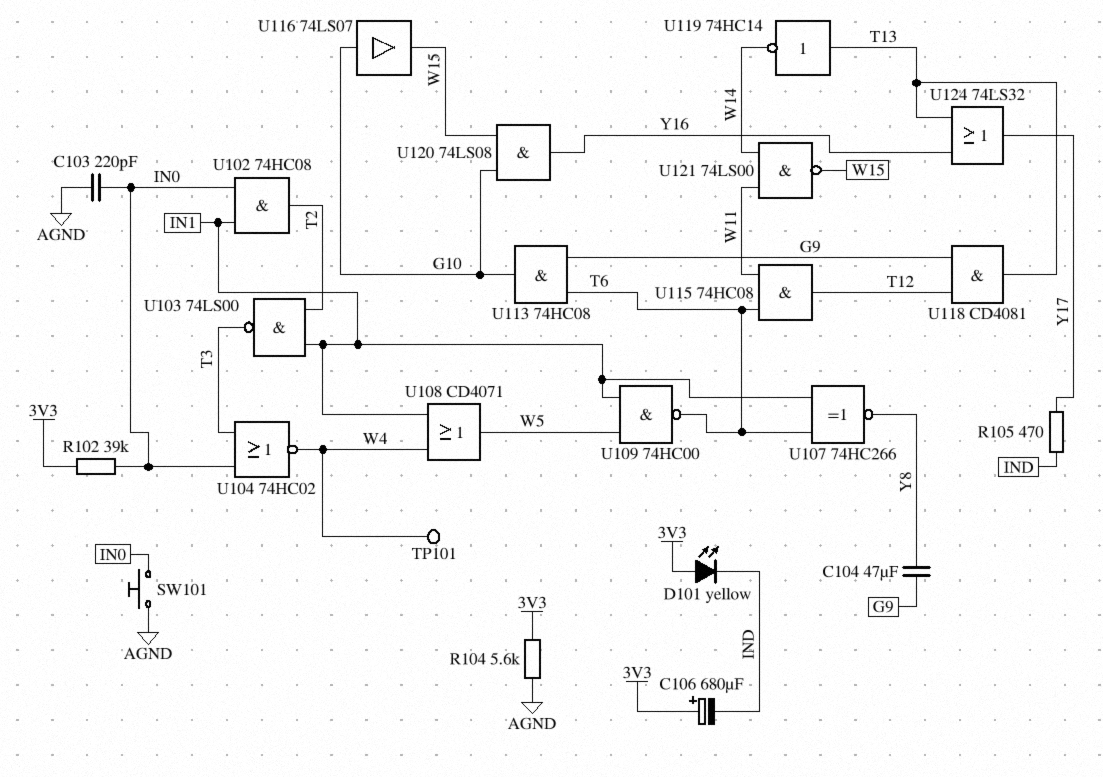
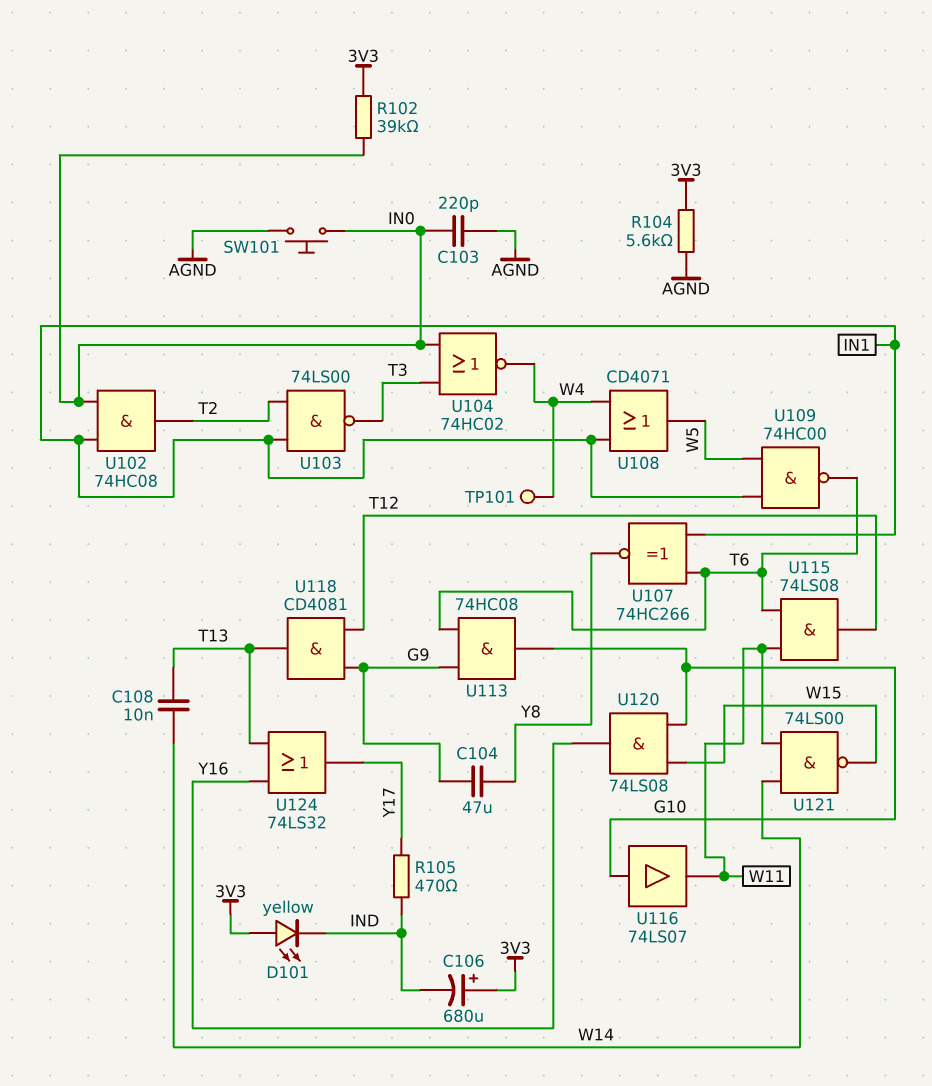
C108: none -> 10nF (T13, W14)
U115: AND 74HC08 (in T6, in W11, out T12) -> AND 74LS08 (in T6, in W11, out T12)
U116: buffer 74LS07 (in G10, out W15) -> buffer 74LS07 (in G10, out W11)
U119: NOT 74HC14 (in T13, out W14) -> none

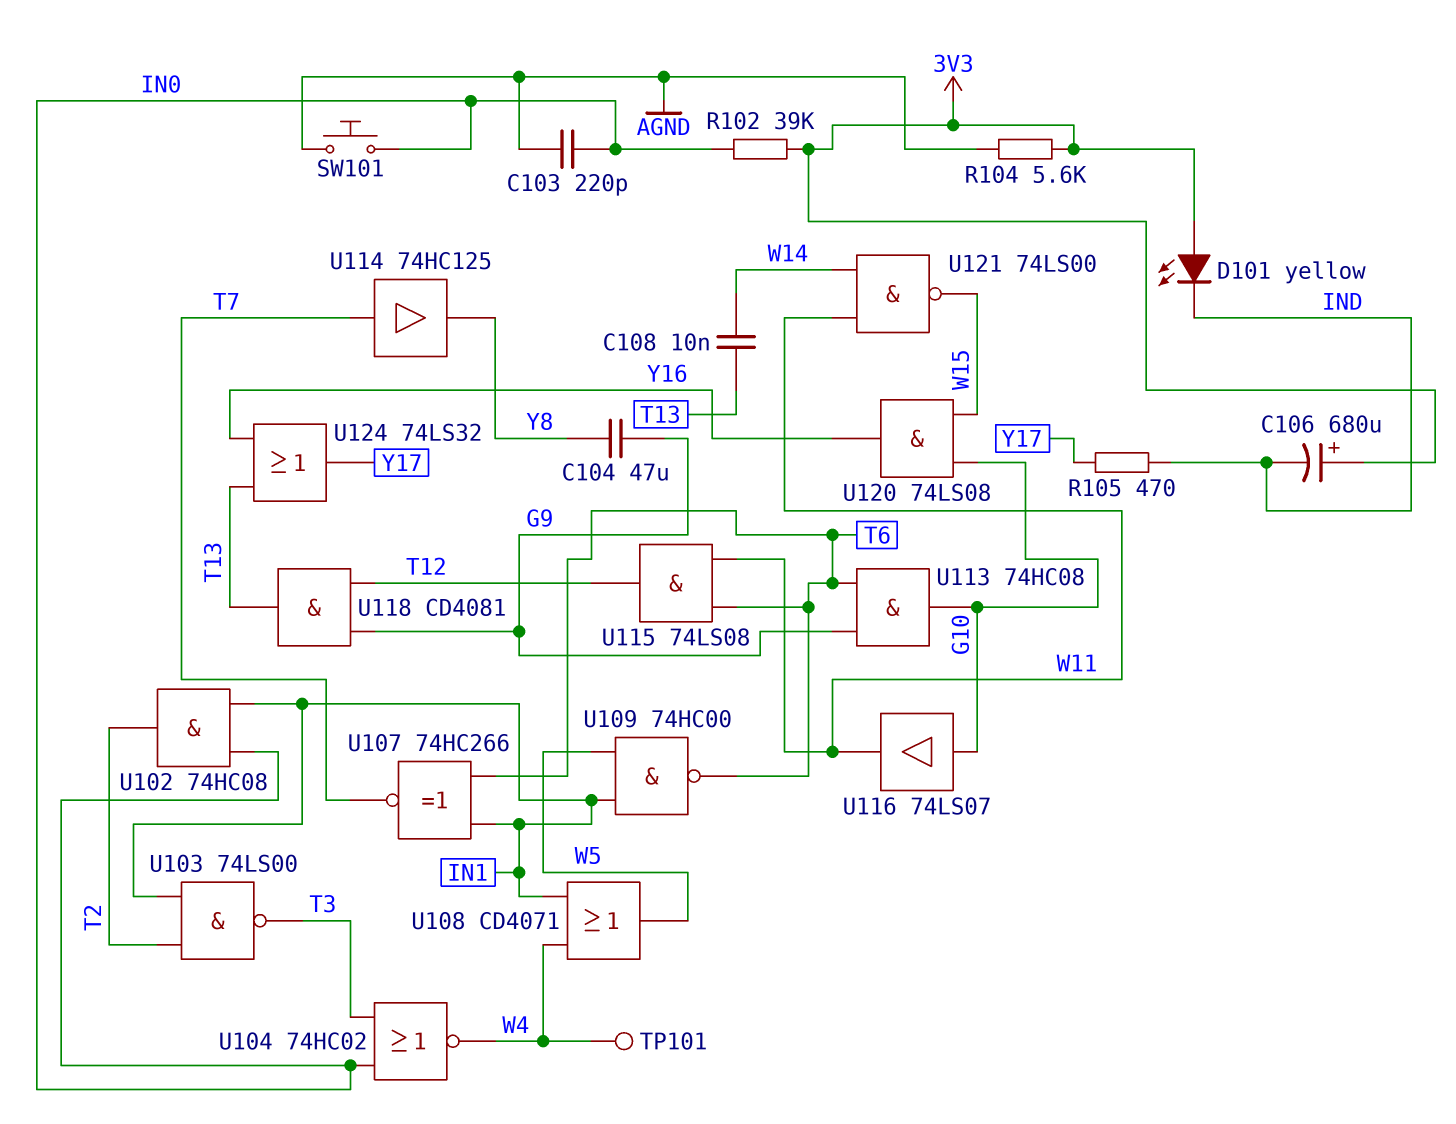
U107: XNOR 74HC266 (in IN1, in T6, out Y8) -> XNOR 74HC266 (in IN1, in T6, out T7)
U114: none -> buffer 74HC125 (in T7, out Y8)

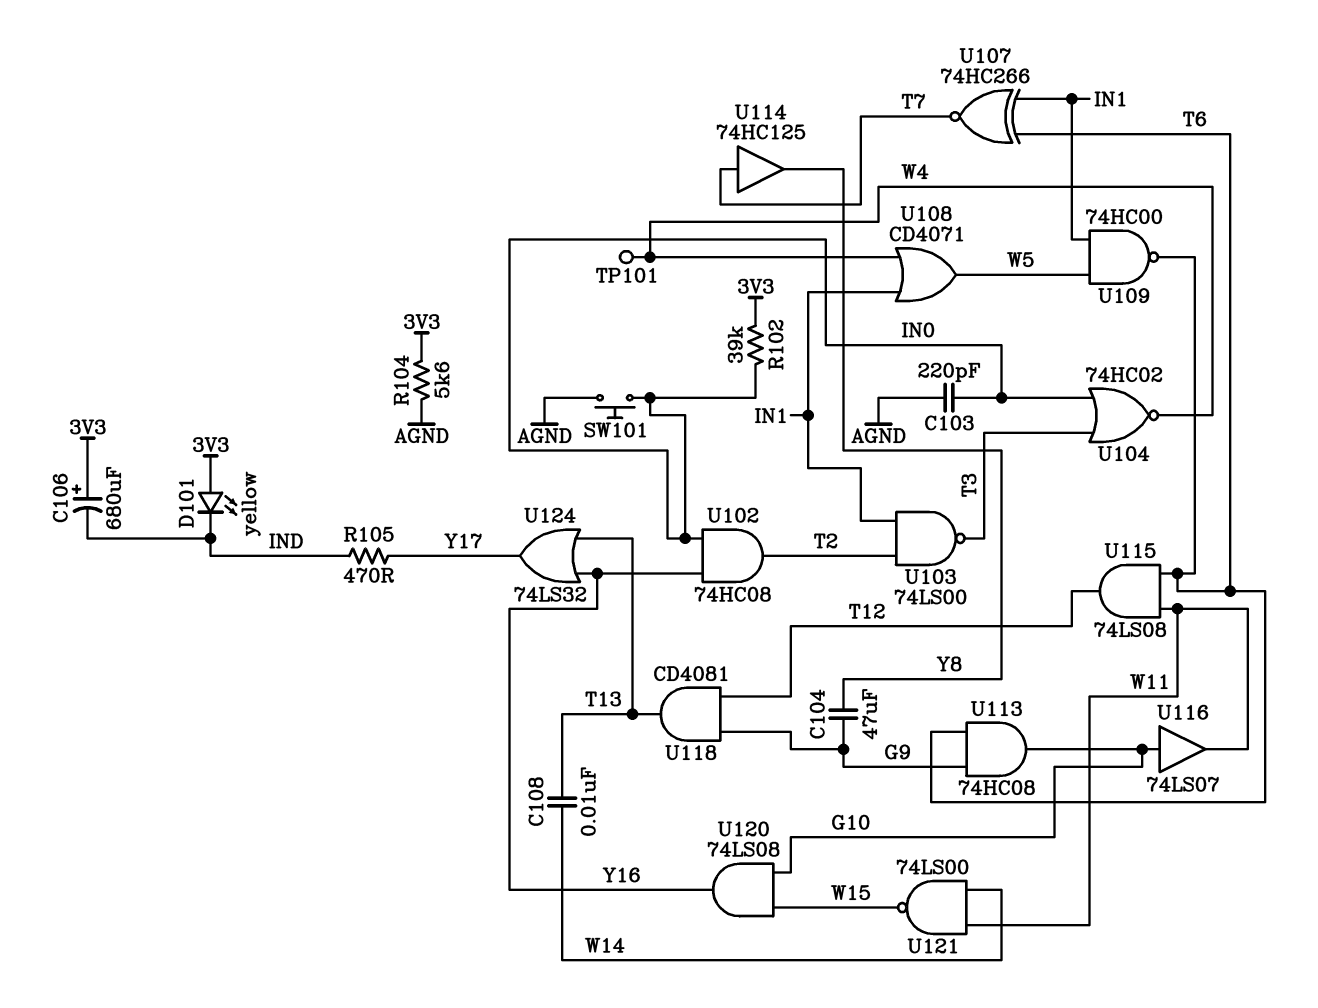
U102: AND 74HC08 (in IN0, in IN1, out T2) -> AND 74HC08 (in IN0, in Y16, out T2)

